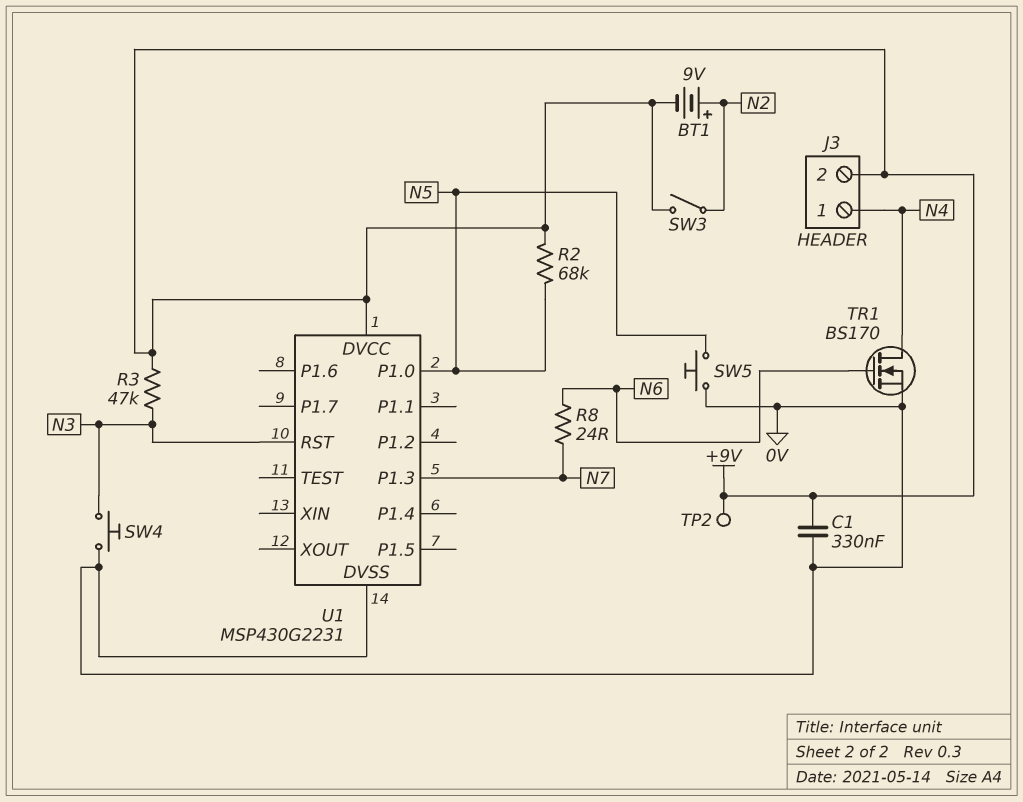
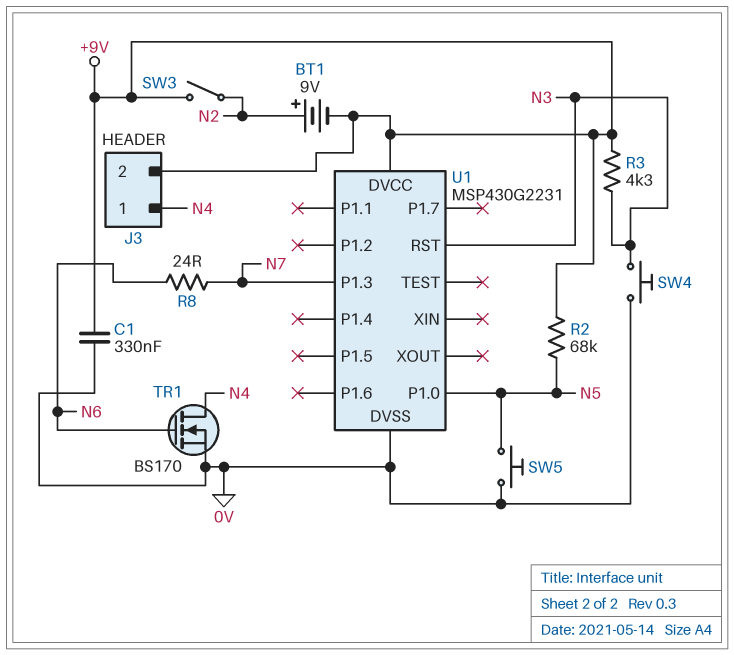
R3: 47k (+9V, N3) -> 4.3k (+9V, N3)
TP2: test point (+9V) -> none

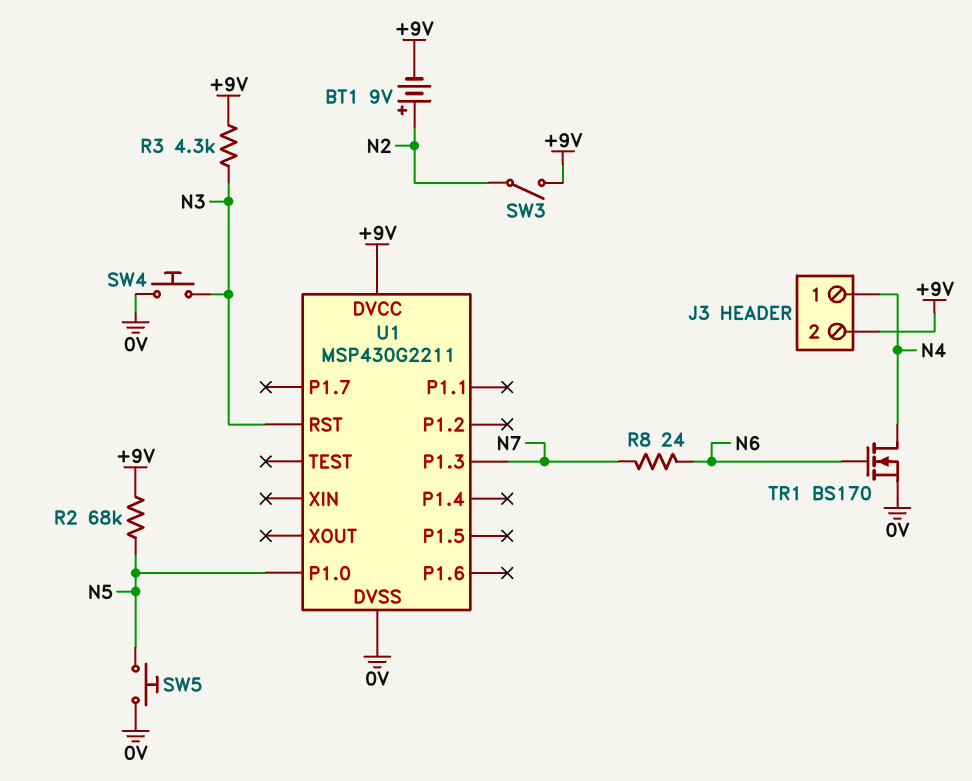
C1: 330nF (+9V, 0V) -> none
U1: MSP430G2231 -> MSP430G2211

